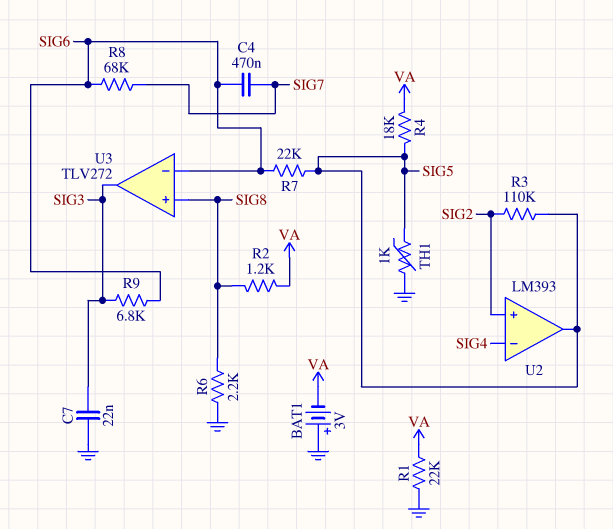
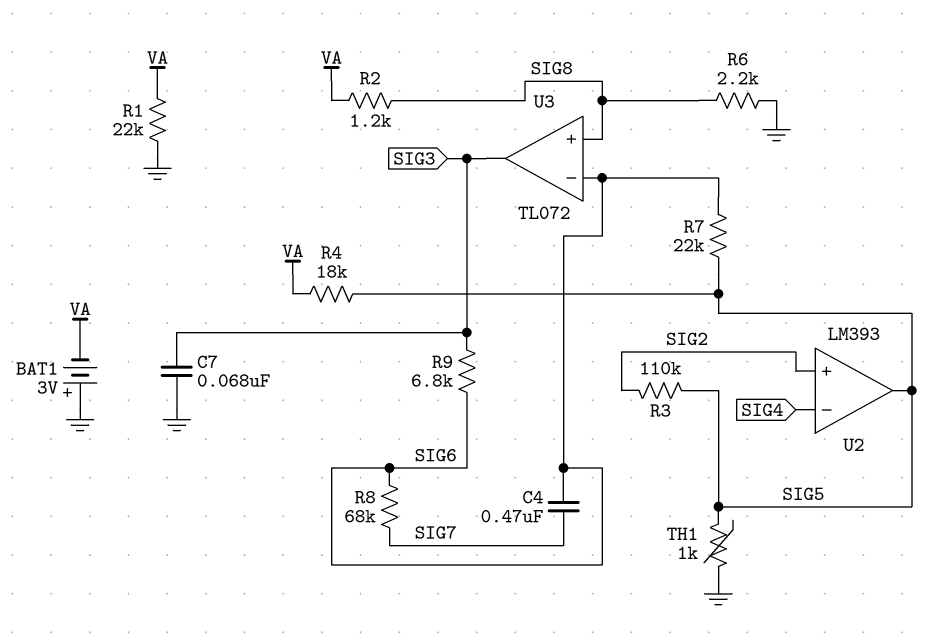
C7: 22nF (GND, SIG3) -> 68nF (GND, SIG3)
U3: TLV272 -> TL072

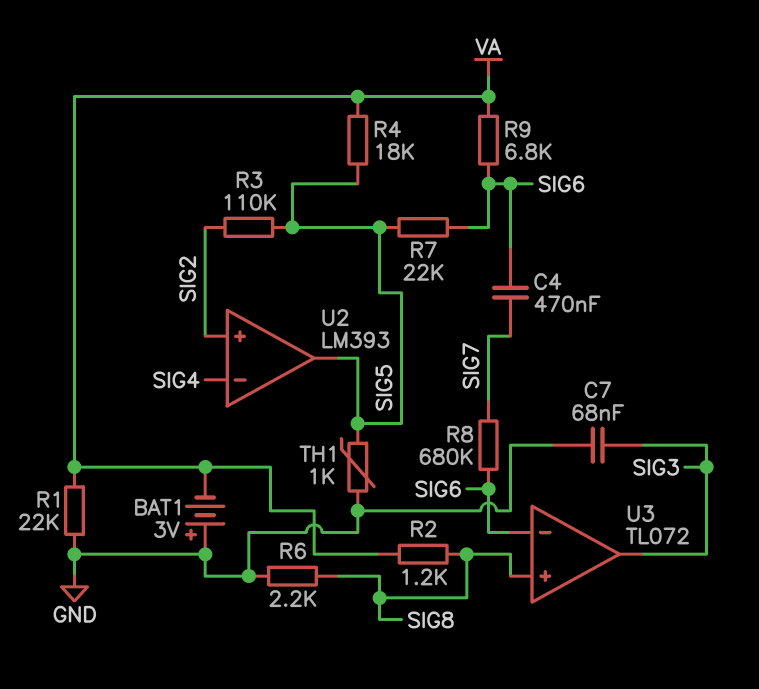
R8: 68k (SIG6, SIG7) -> 680k (SIG6, SIG7)
R9: 6.8k (SIG3, SIG6) -> 6.8k (SIG6, VA)

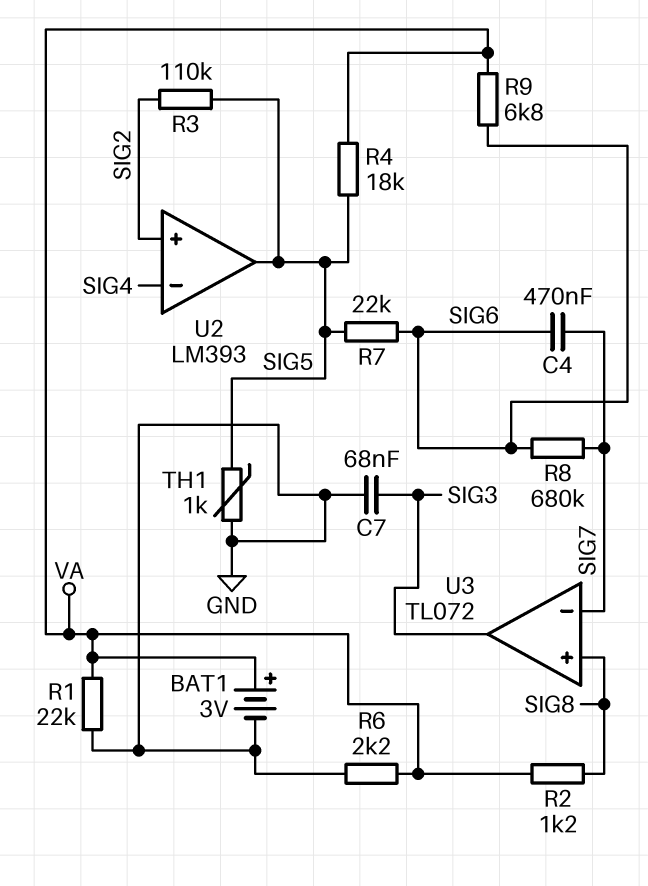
BAT1: 3V (plus GND, minus VA) -> 3V (plus VA, minus GND)
R6: 2.2k (GND, SIG8) -> 2.2k (GND, VA)
U3 pin in-: SIG6 -> SIG7

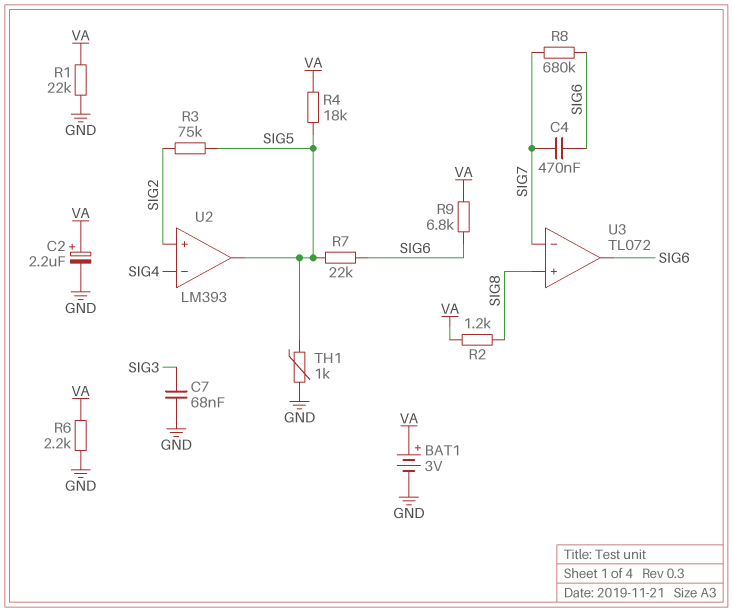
C2: none -> 2.2uF (plus VA, minus GND)
R3: 110k (SIG2, SIG5) -> 75k (SIG2, SIG5)
U3 pin out: SIG3 -> SIG6

